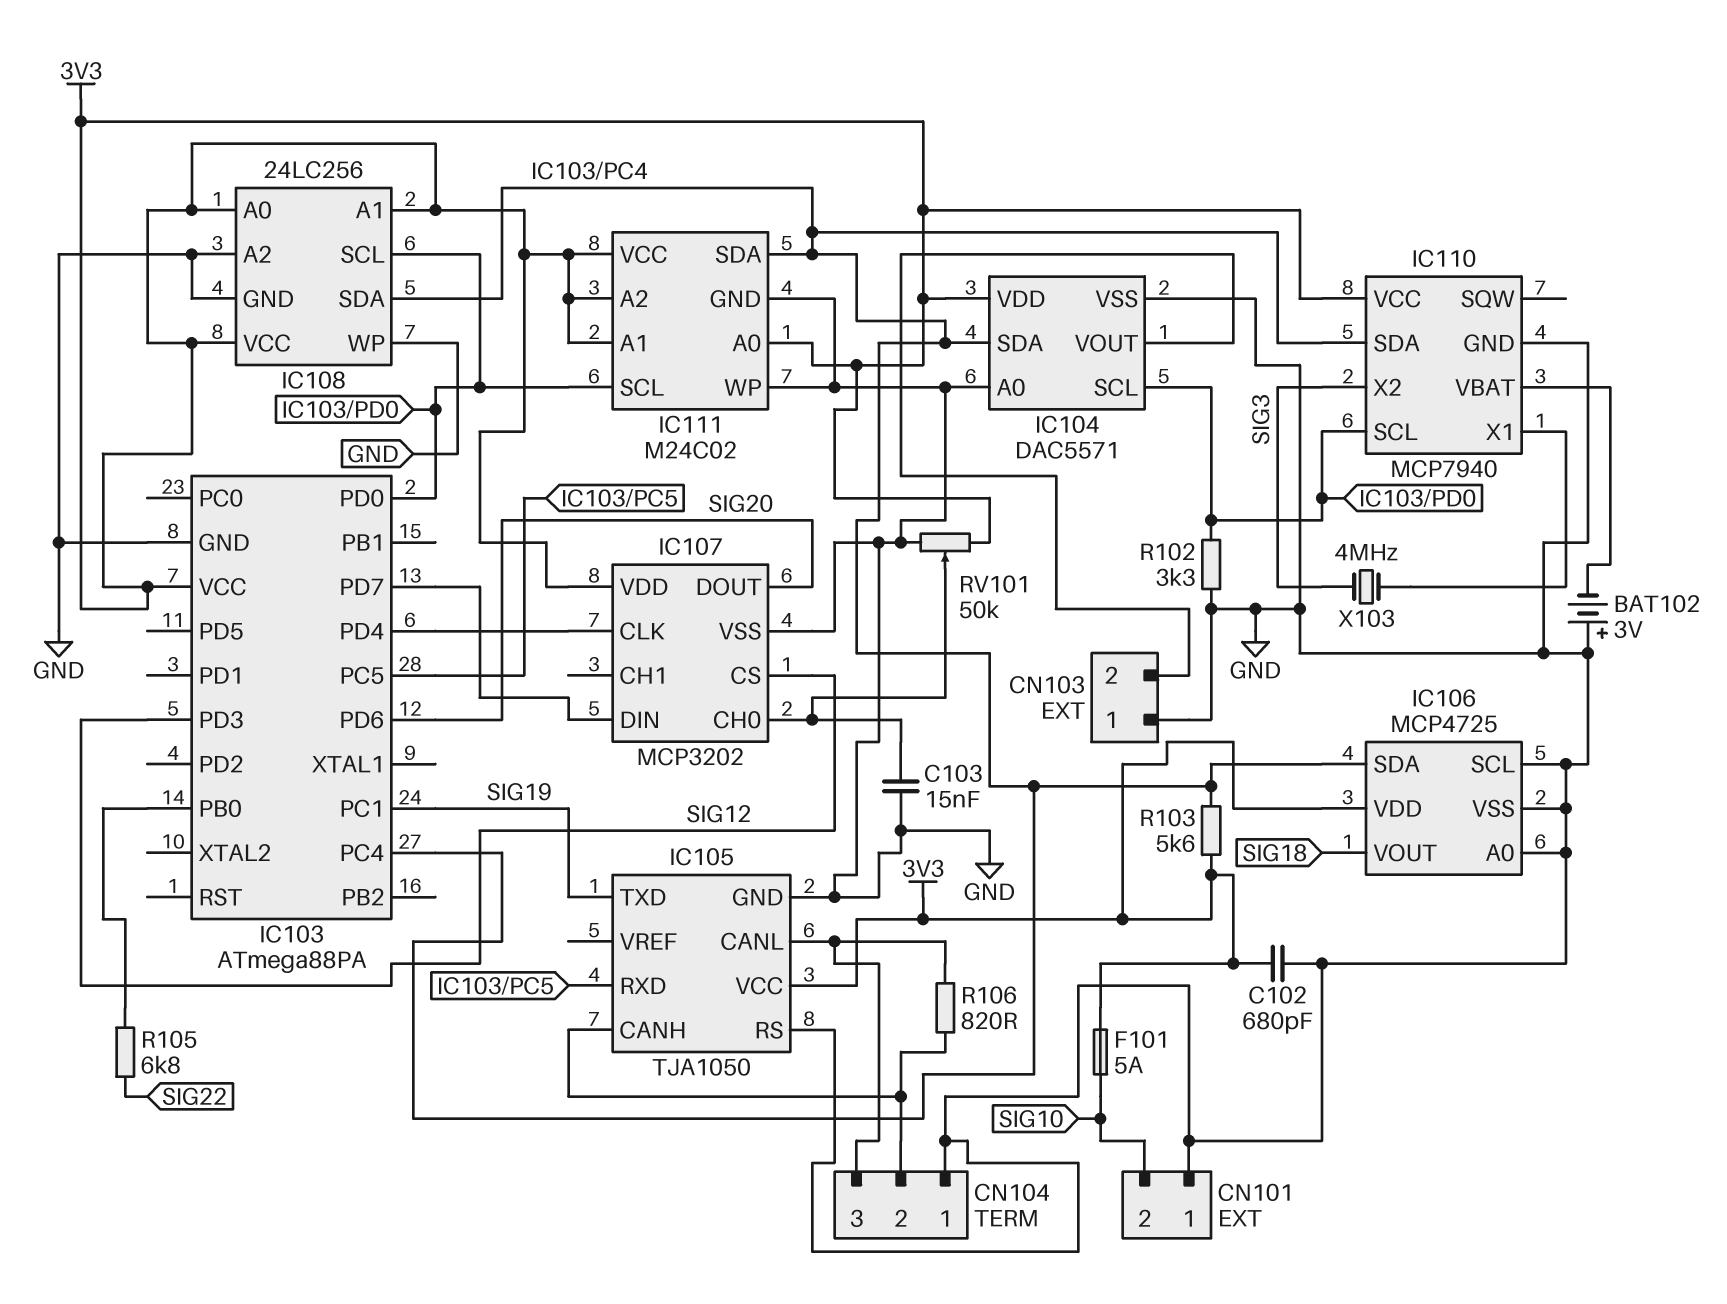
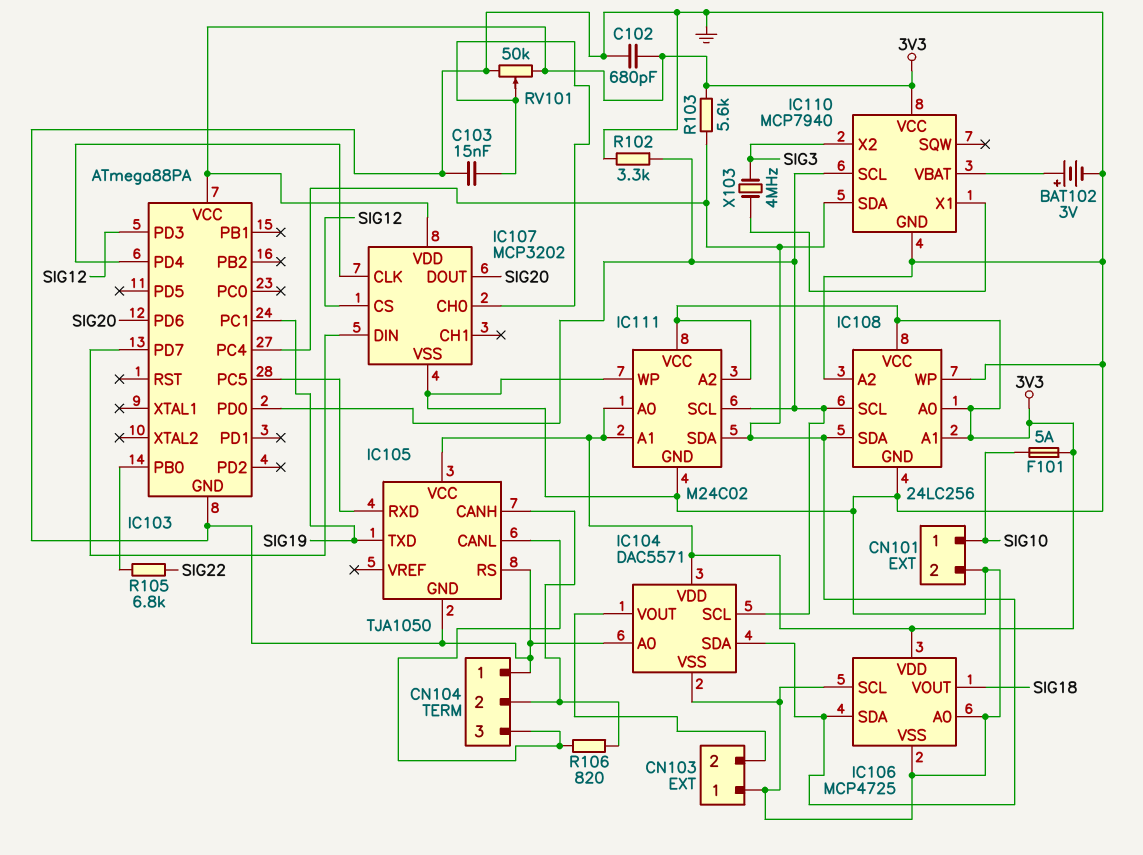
BAT102: 3V (plus GND, minus IC110/VBAT) -> 3V (plus IC110/VBAT, minus GND)
CN101 pin 1: GND -> SIG10
CN101 pin 2: SIG10 -> GND

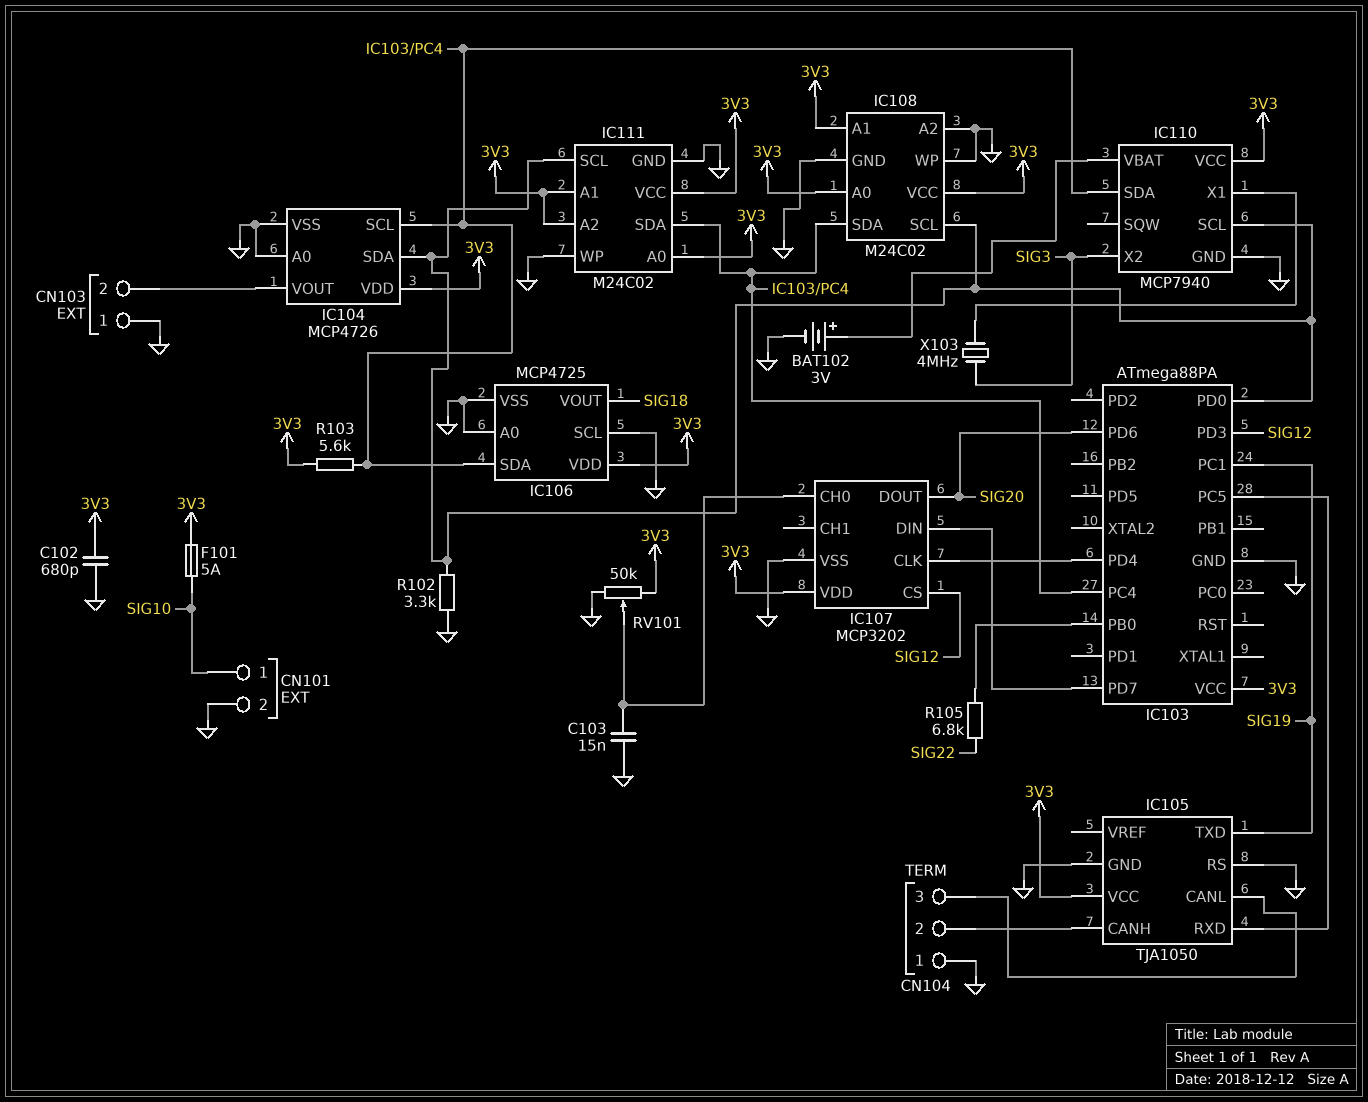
IC104: DAC5571 -> MCP4726
IC104 pin SCL: IC103/PD0 -> IC103/PC4
IC104 pin SDA: IC103/PC4 -> IC103/PD0
IC108: 24LC256 -> M24C02
R106: 820 (CN104/2, CN104/3) -> none

